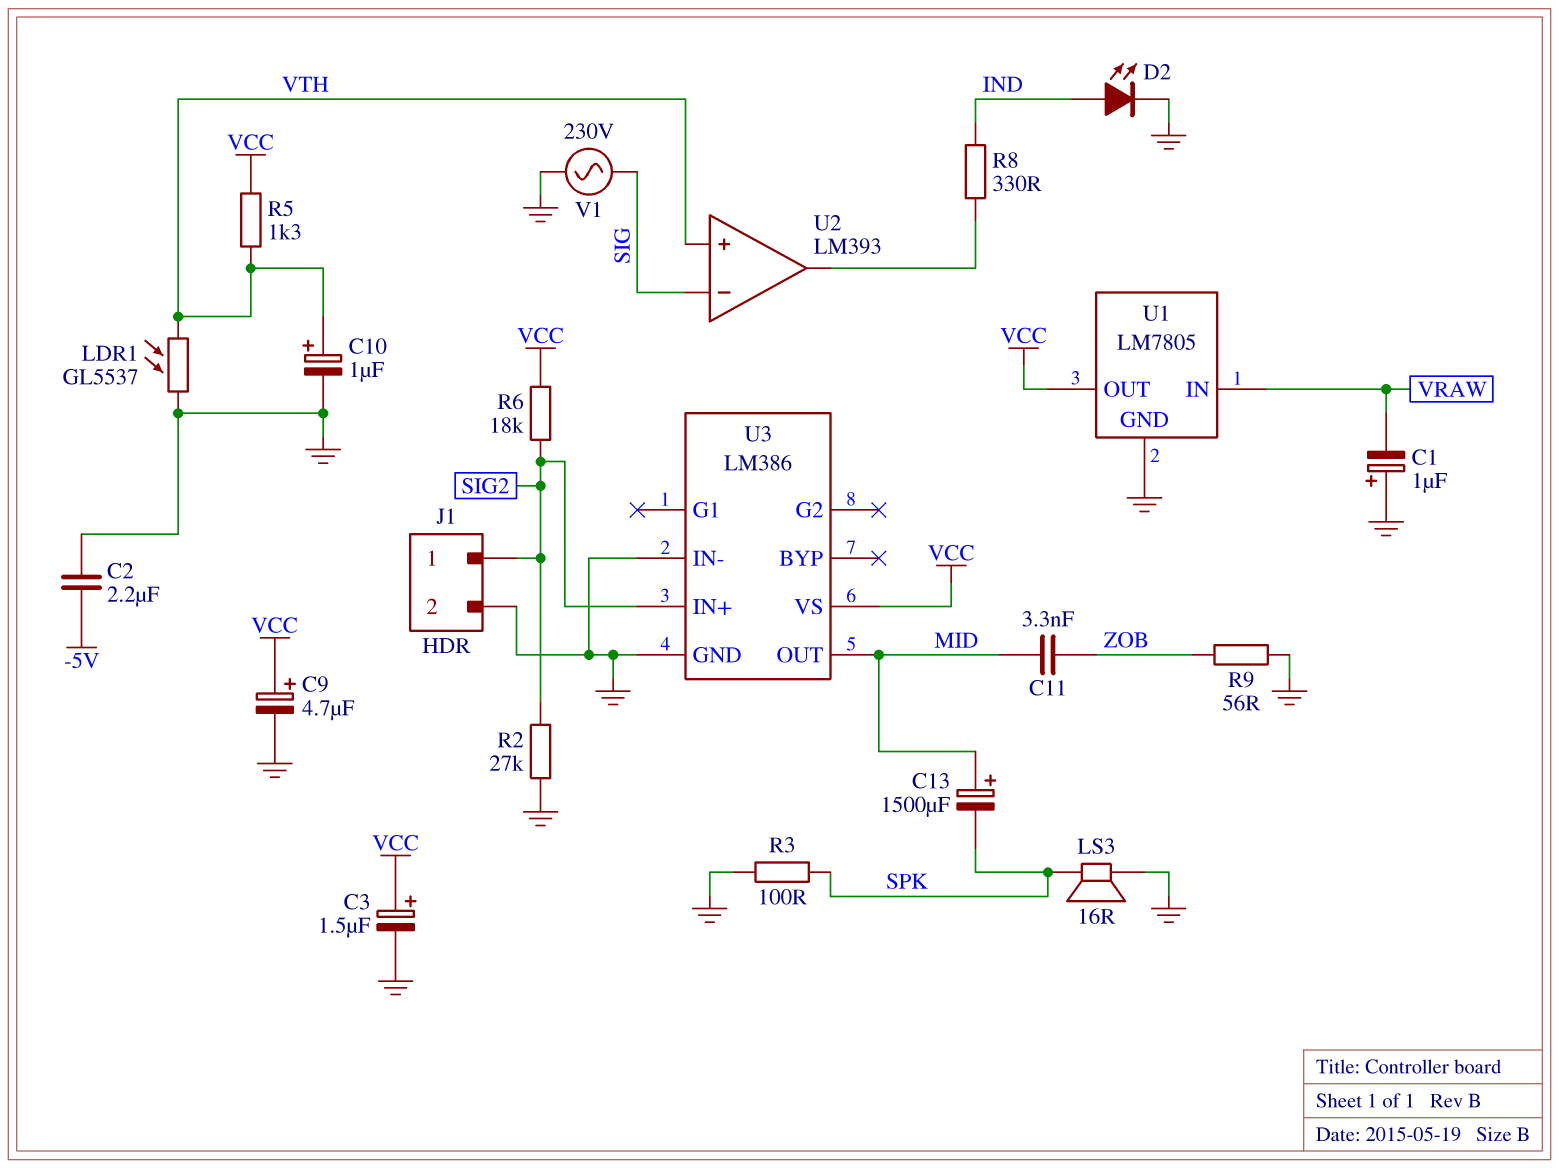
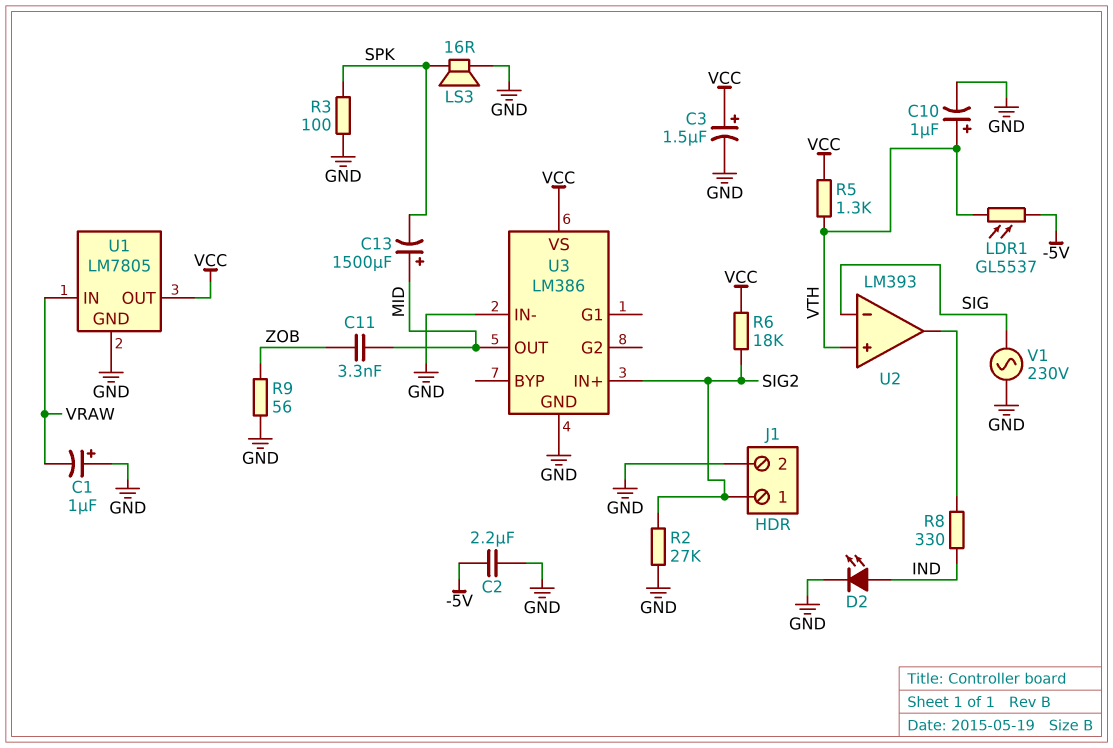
C9: 4.7uF (plus VCC, minus GND) -> none
LDR1: GL5537 (GND, VTH) -> GL5537 (-5V, VTH)

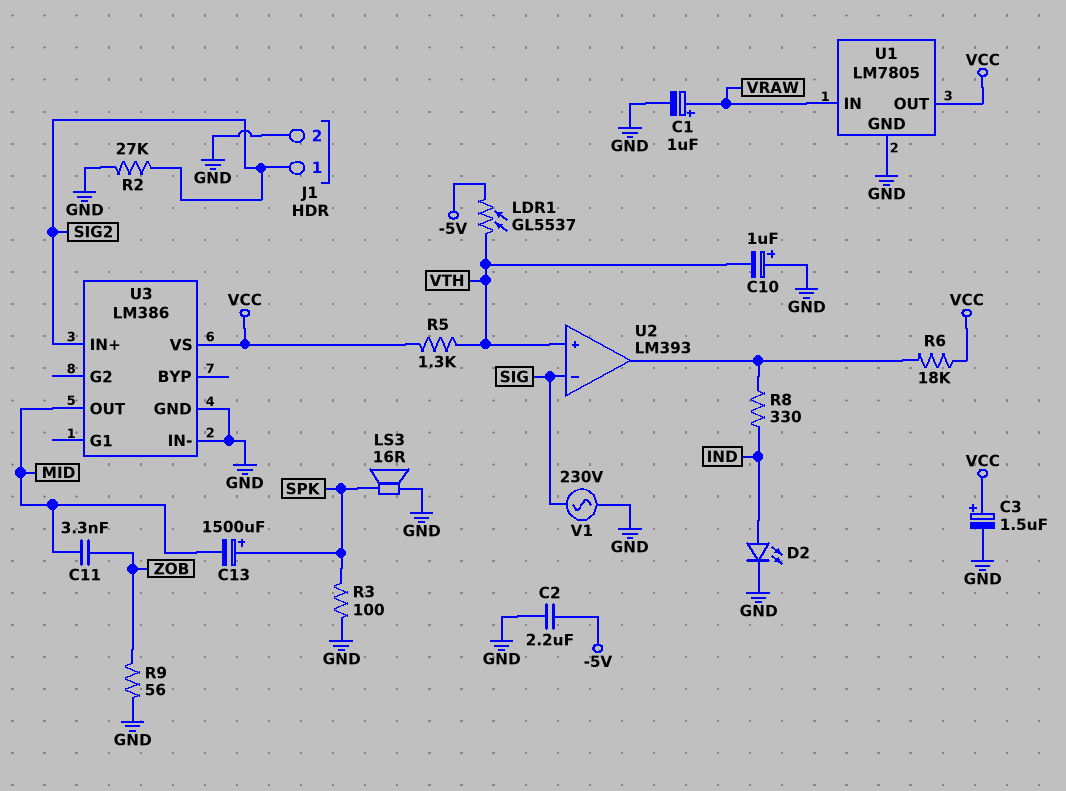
C1: 1uF (plus GND, minus VRAW) -> 1uF (plus VRAW, minus GND)
C10: 1uF (plus VTH, minus GND) -> 1uF (plus GND, minus VTH)
C13: 1500uF (plus MID, minus SPK) -> 1500uF (plus SPK, minus MID)
R6: 18k (SIG2, VCC) -> 18k (U2/out, VCC)

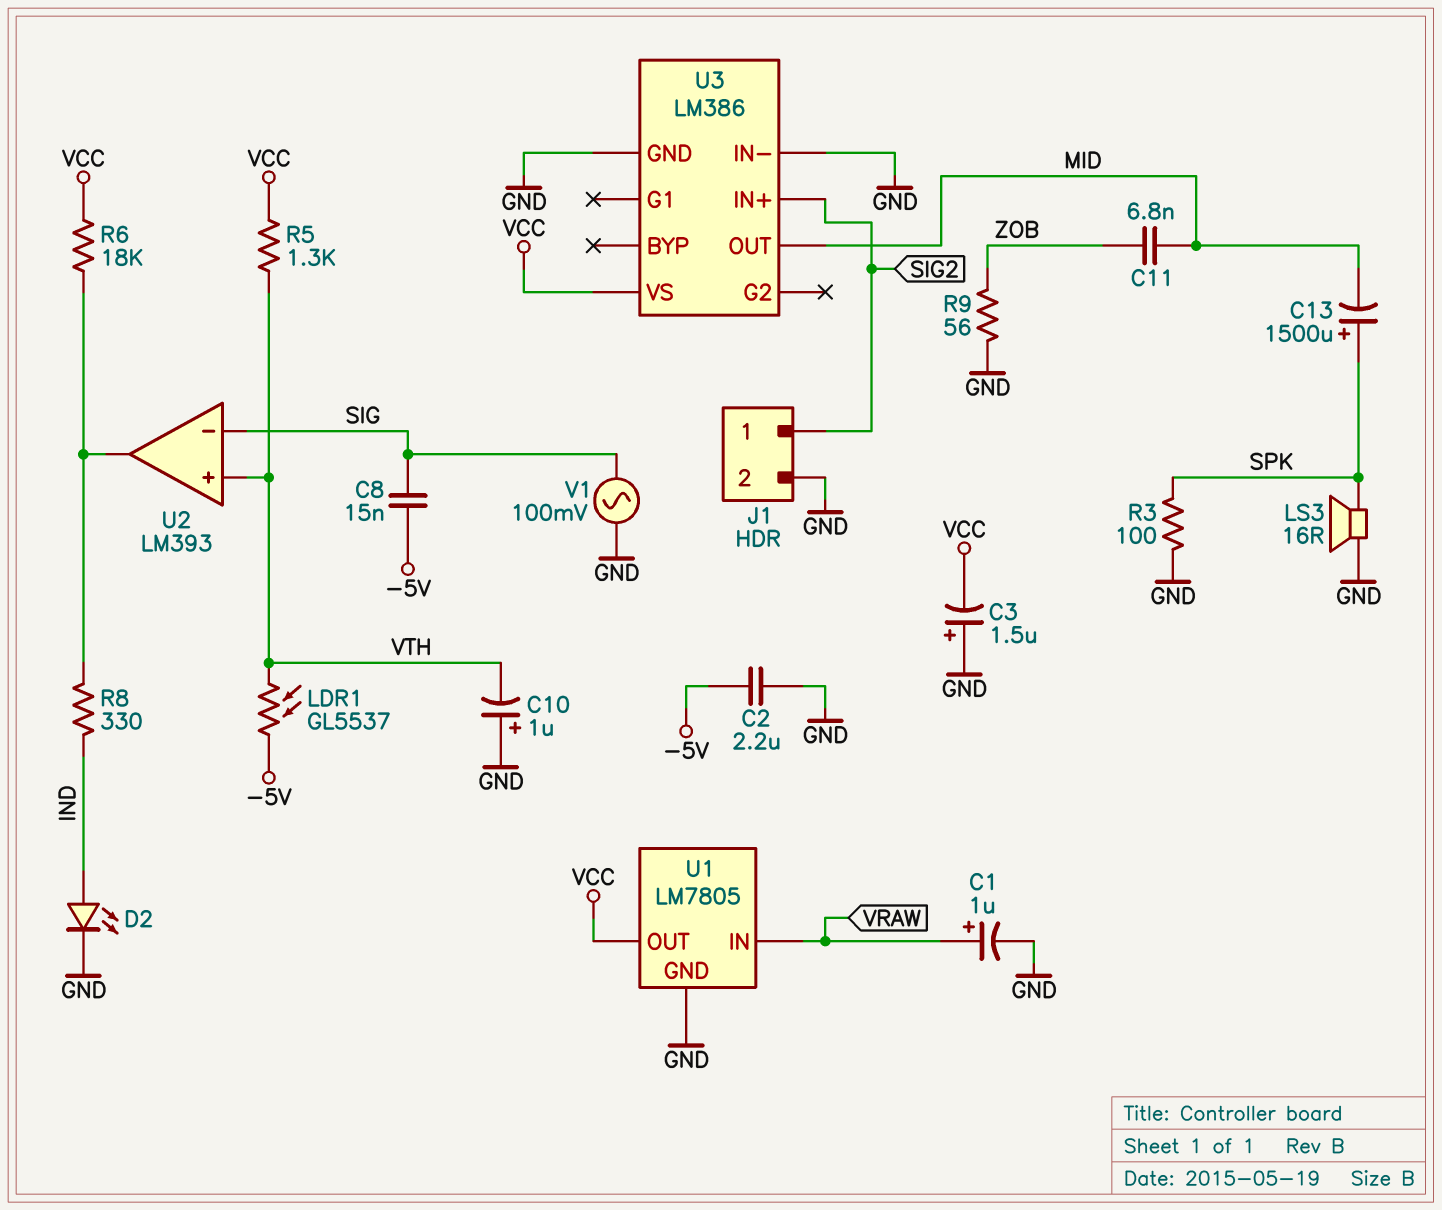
C3: 1.5uF (plus VCC, minus GND) -> 1.5uF (plus GND, minus VCC)
C8: none -> 15nF (-5V, SIG)
C11: 3.3nF (MID, ZOB) -> 6.8nF (MID, ZOB)
R2: 27k (GND, SIG2) -> none
V1: AC 230V (GND, SIG) -> AC 100mV (GND, SIG)

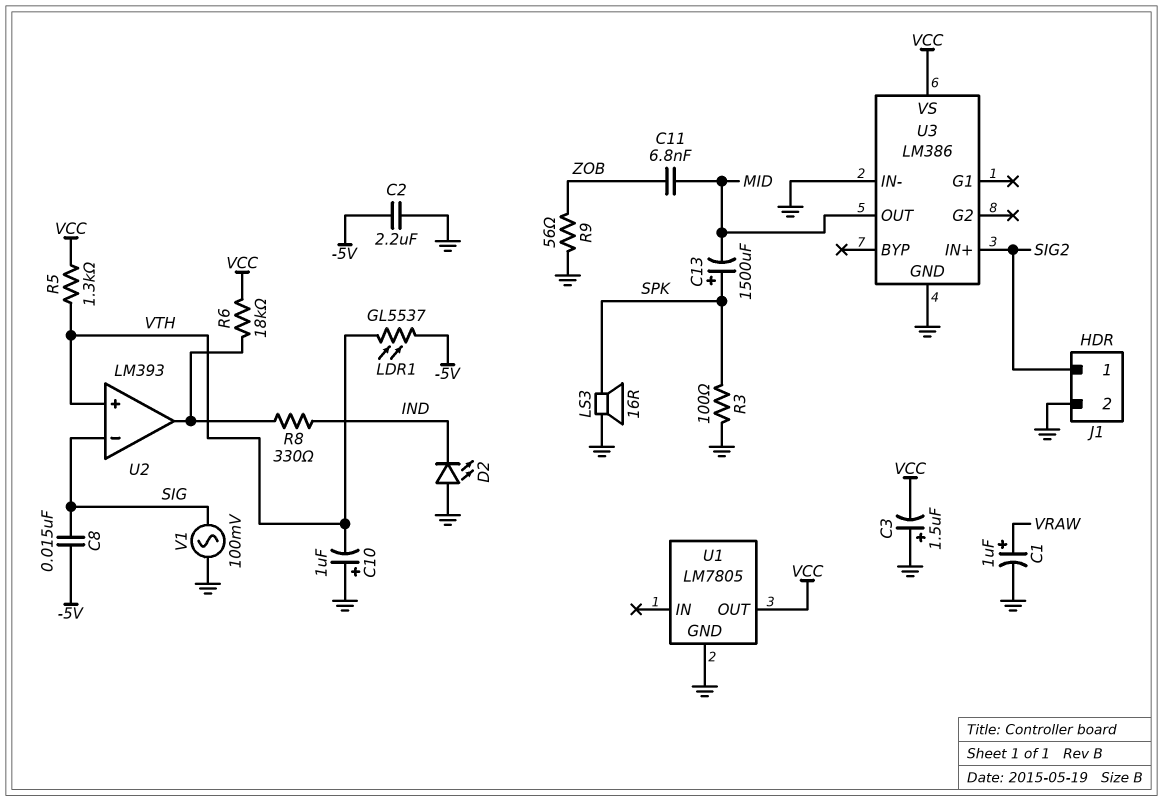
D2: LED (A IND, K GND) -> LED (A GND, K IND)
U1 pin IN: VRAW -> none

